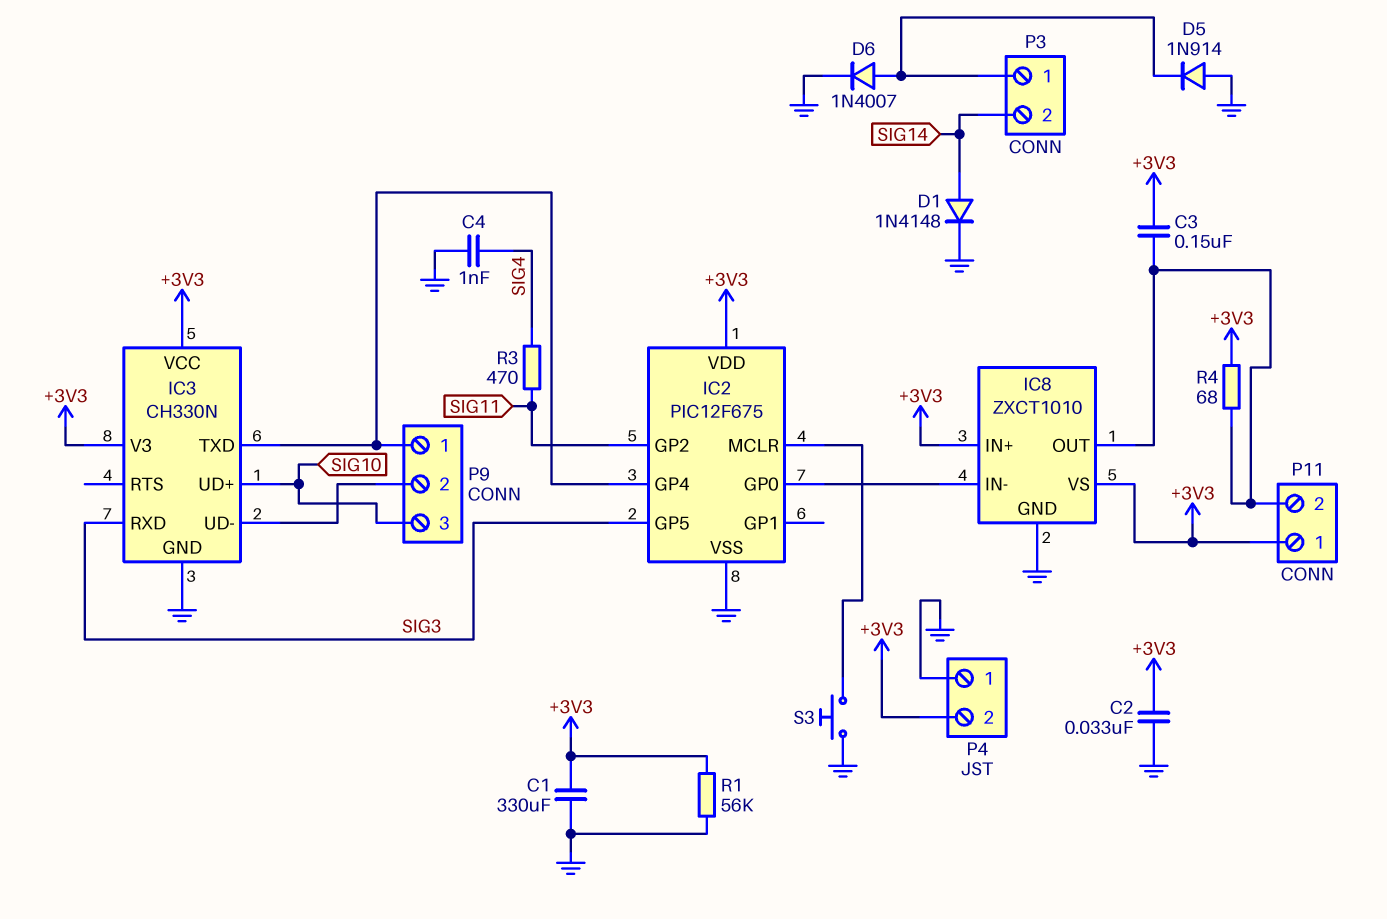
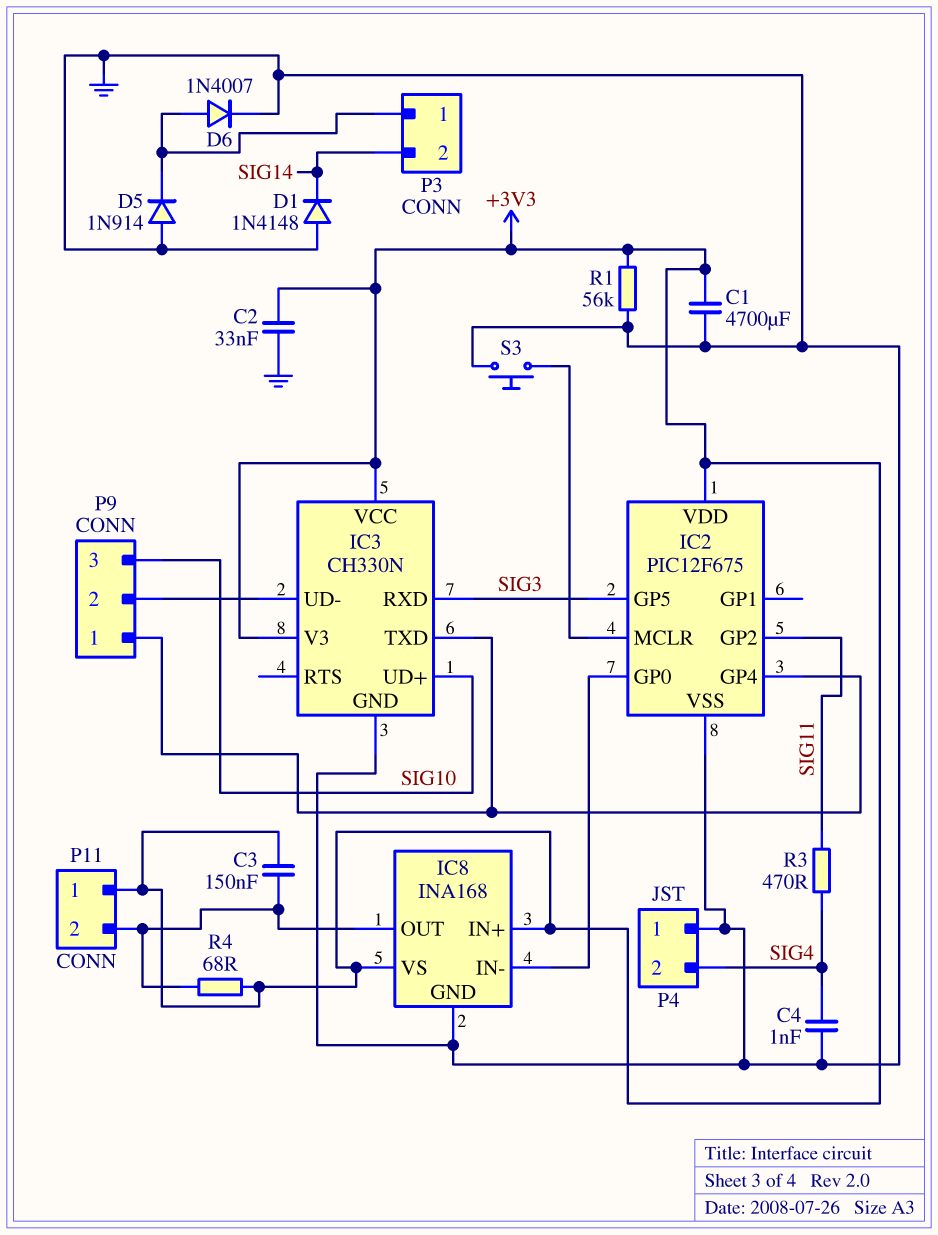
C1: 330uF (+3V3, GND) -> 4700uF (+3V3, GND)
D1: diode 1N4148 (A SIG14, K GND) -> diode 1N4148 (A GND, K SIG14)
IC8: ZXCT1010 -> INA168
P4 pin 2: +3V3 -> SIG4

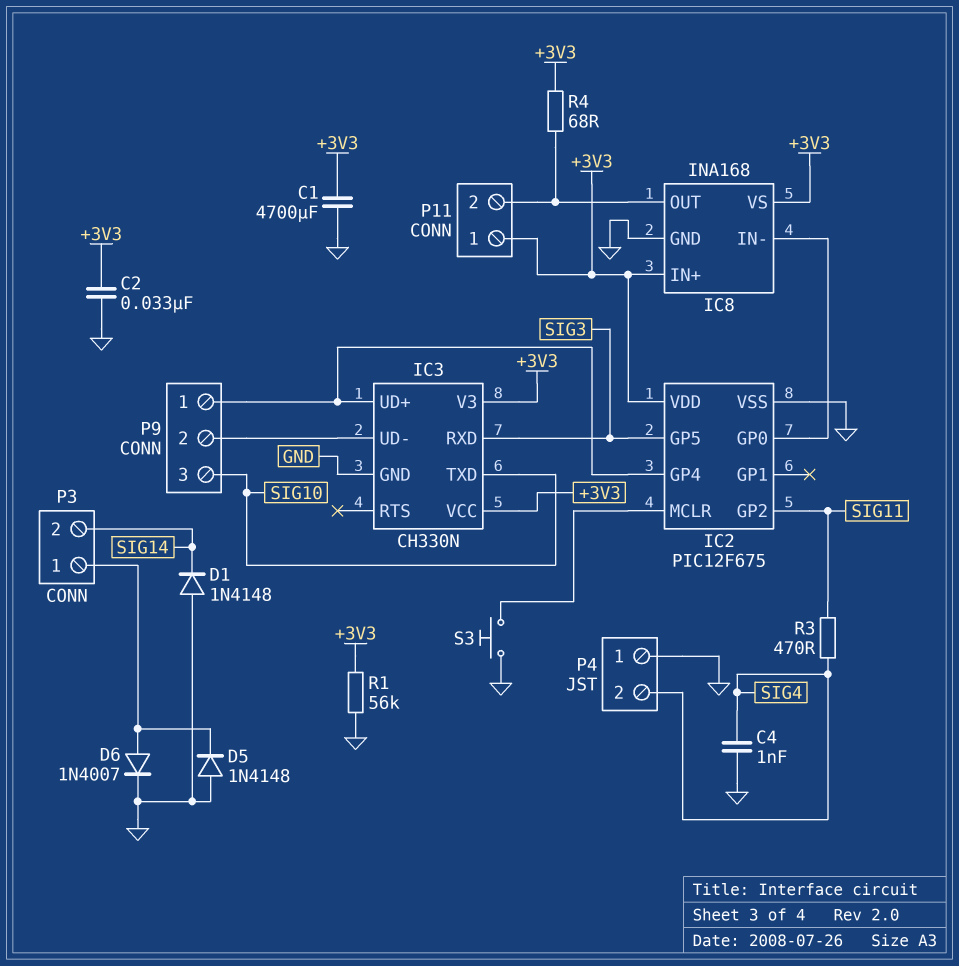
C3: 150nF (+3V3, IC8/OUT) -> none
D5: diode 1N914 (A GND, K P3/1) -> diode 1N4148 (A GND, K P3/1)
IC3 pin TXD: IC2/GP4 -> SIG10
IC3 pin UD+: SIG10 -> IC2/GP4

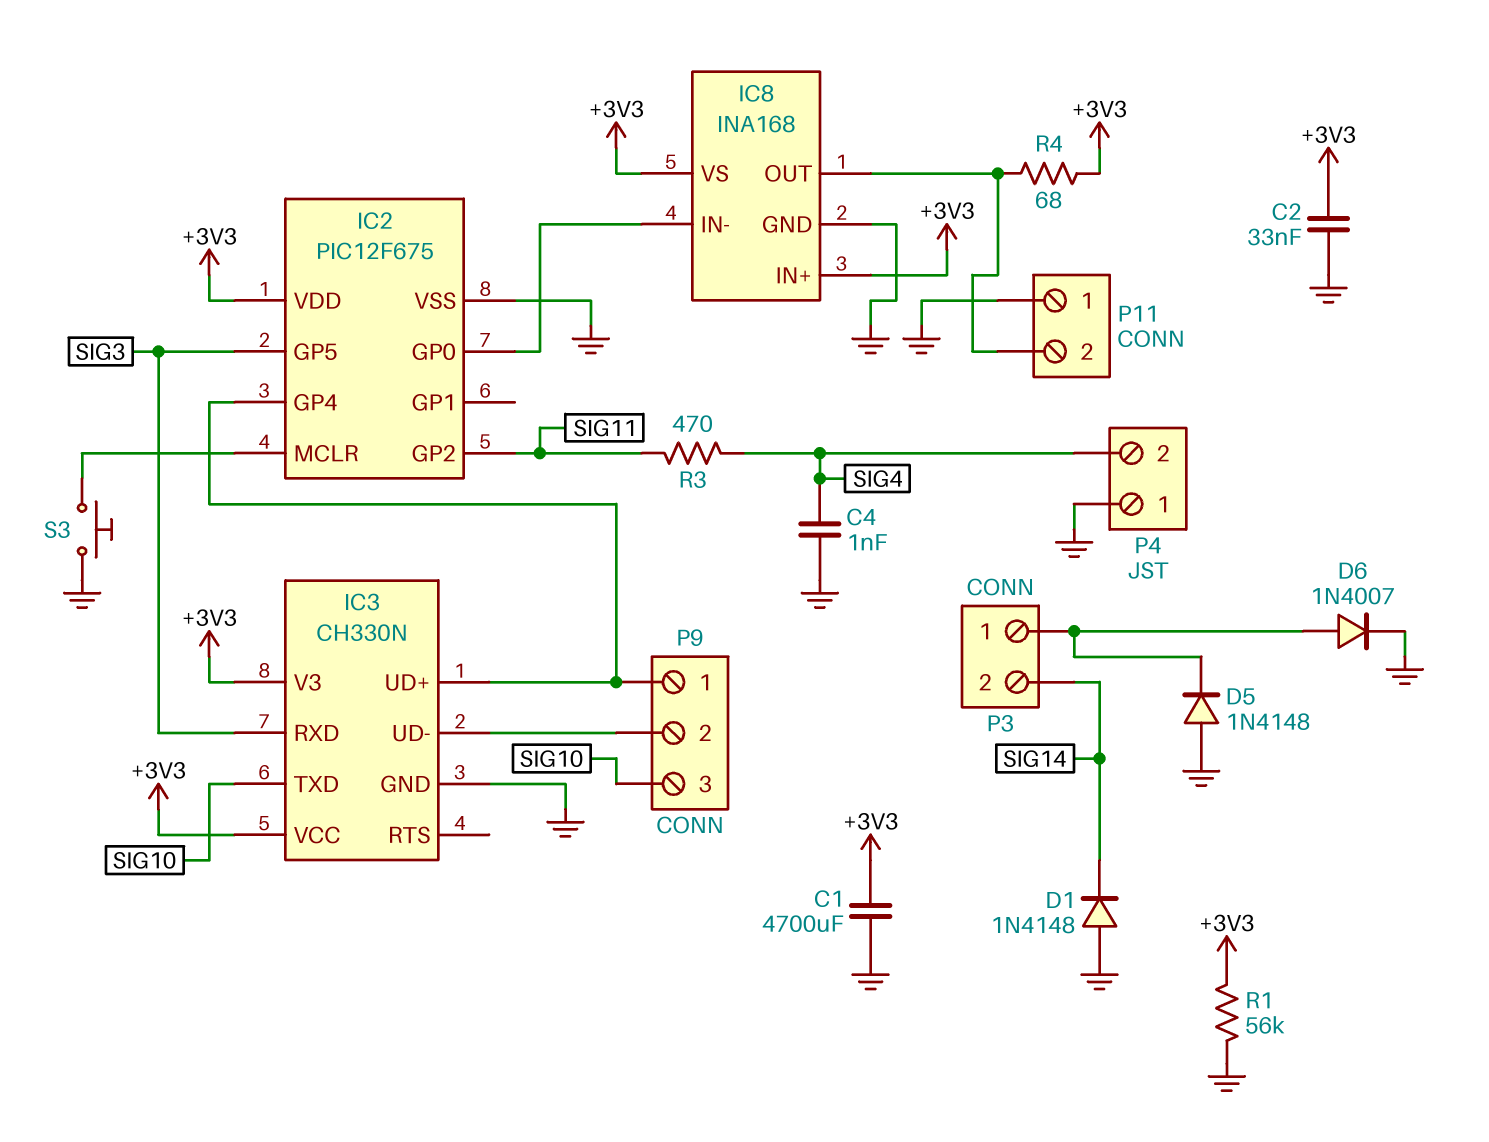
P11 pin 1: +3V3 -> GND

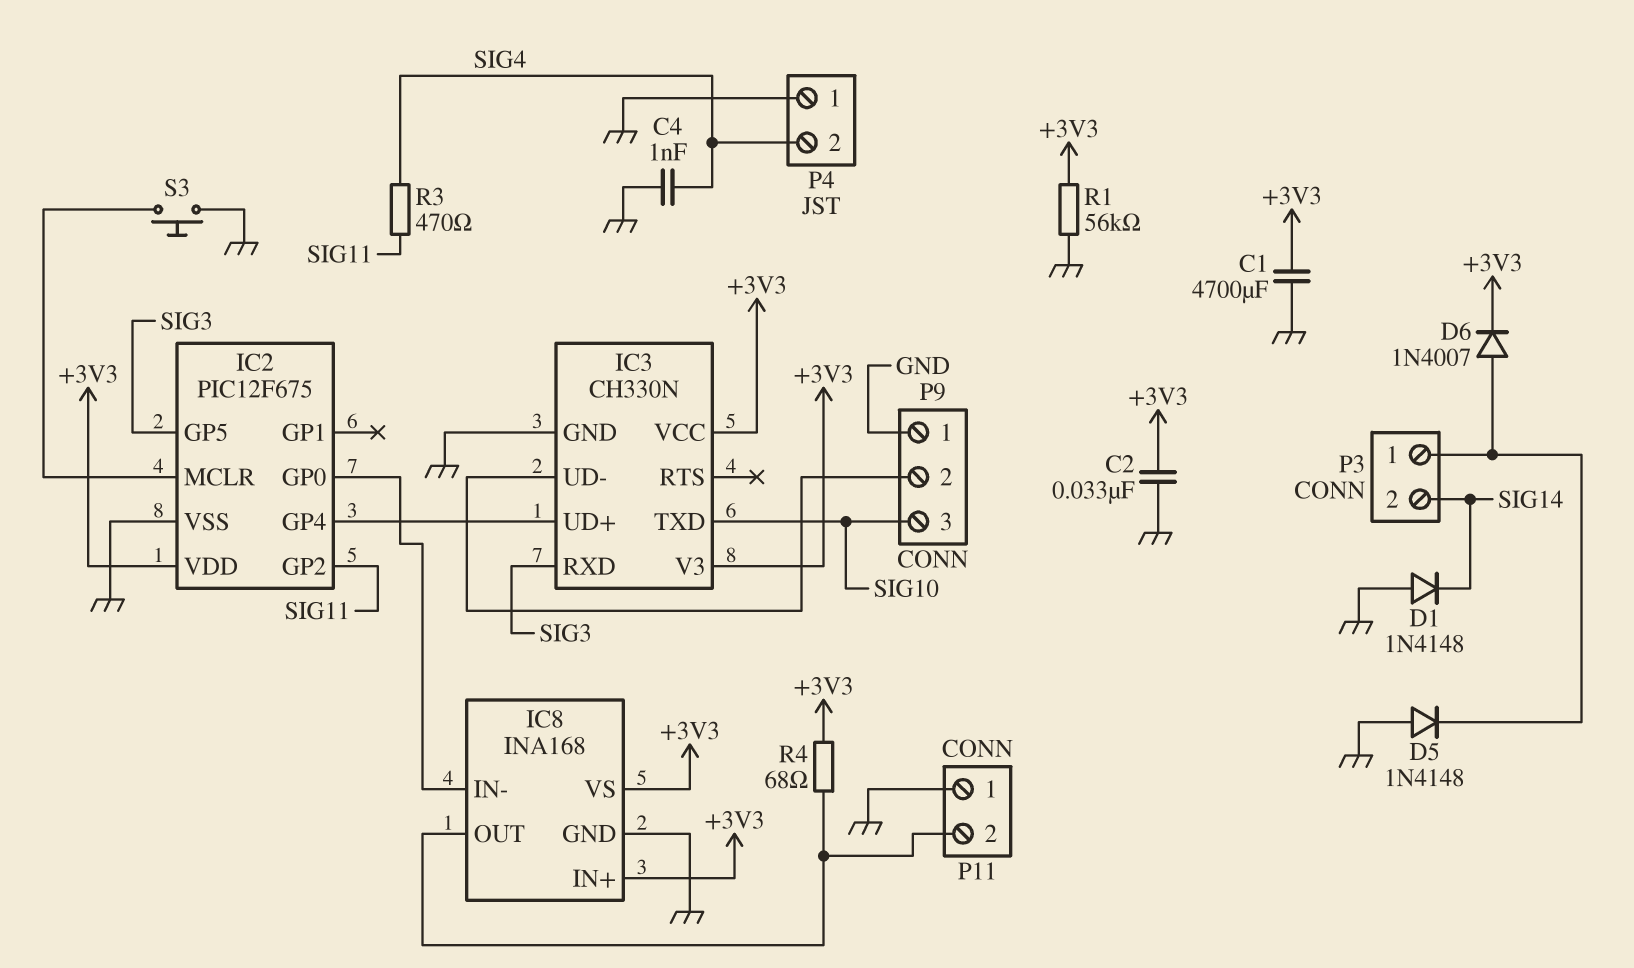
D6: diode 1N4007 (A P3/1, K GND) -> diode 1N4007 (A P3/1, K +3V3)
P9 pin 1: IC2/GP4 -> GND

